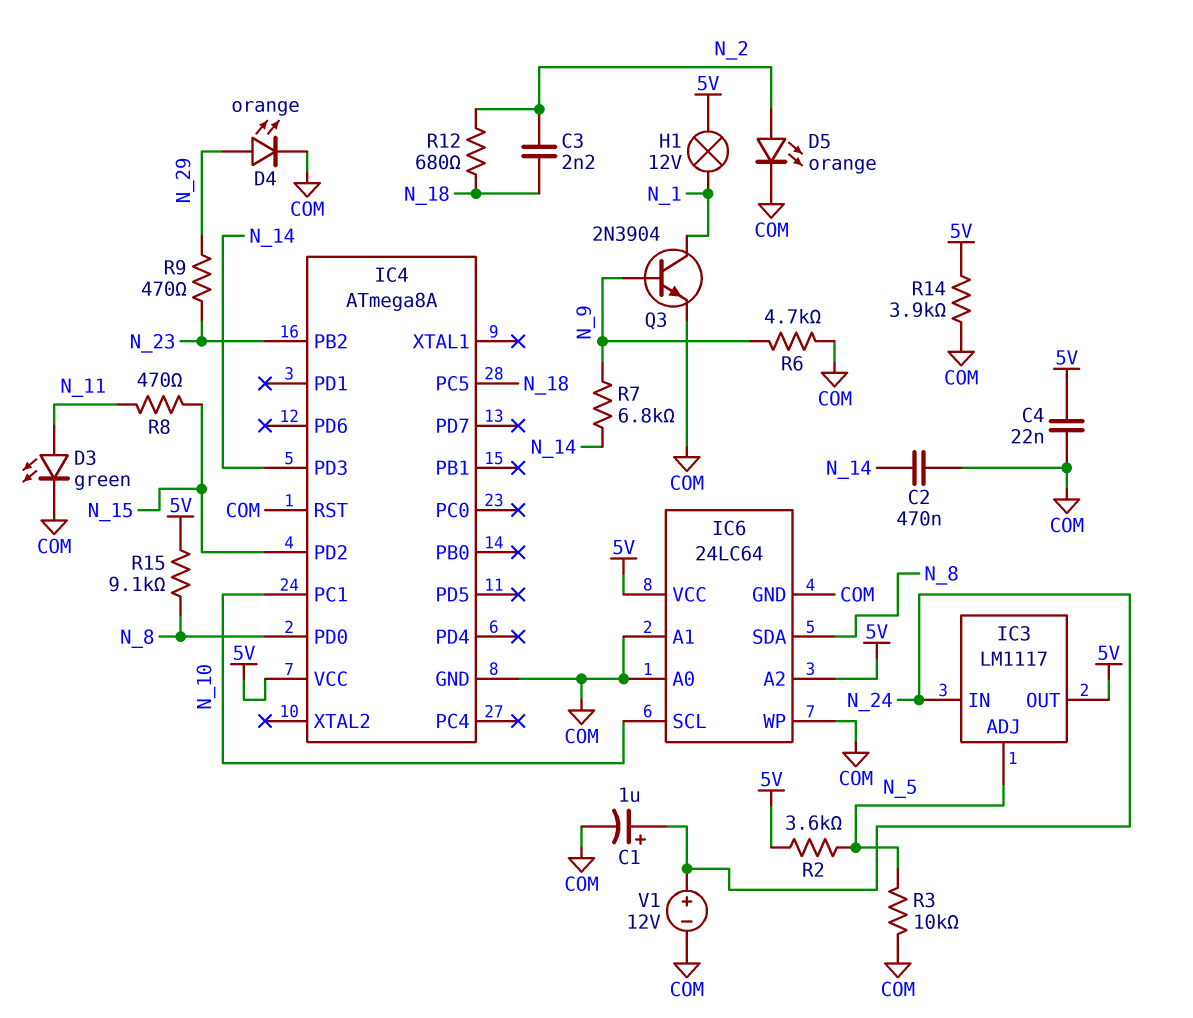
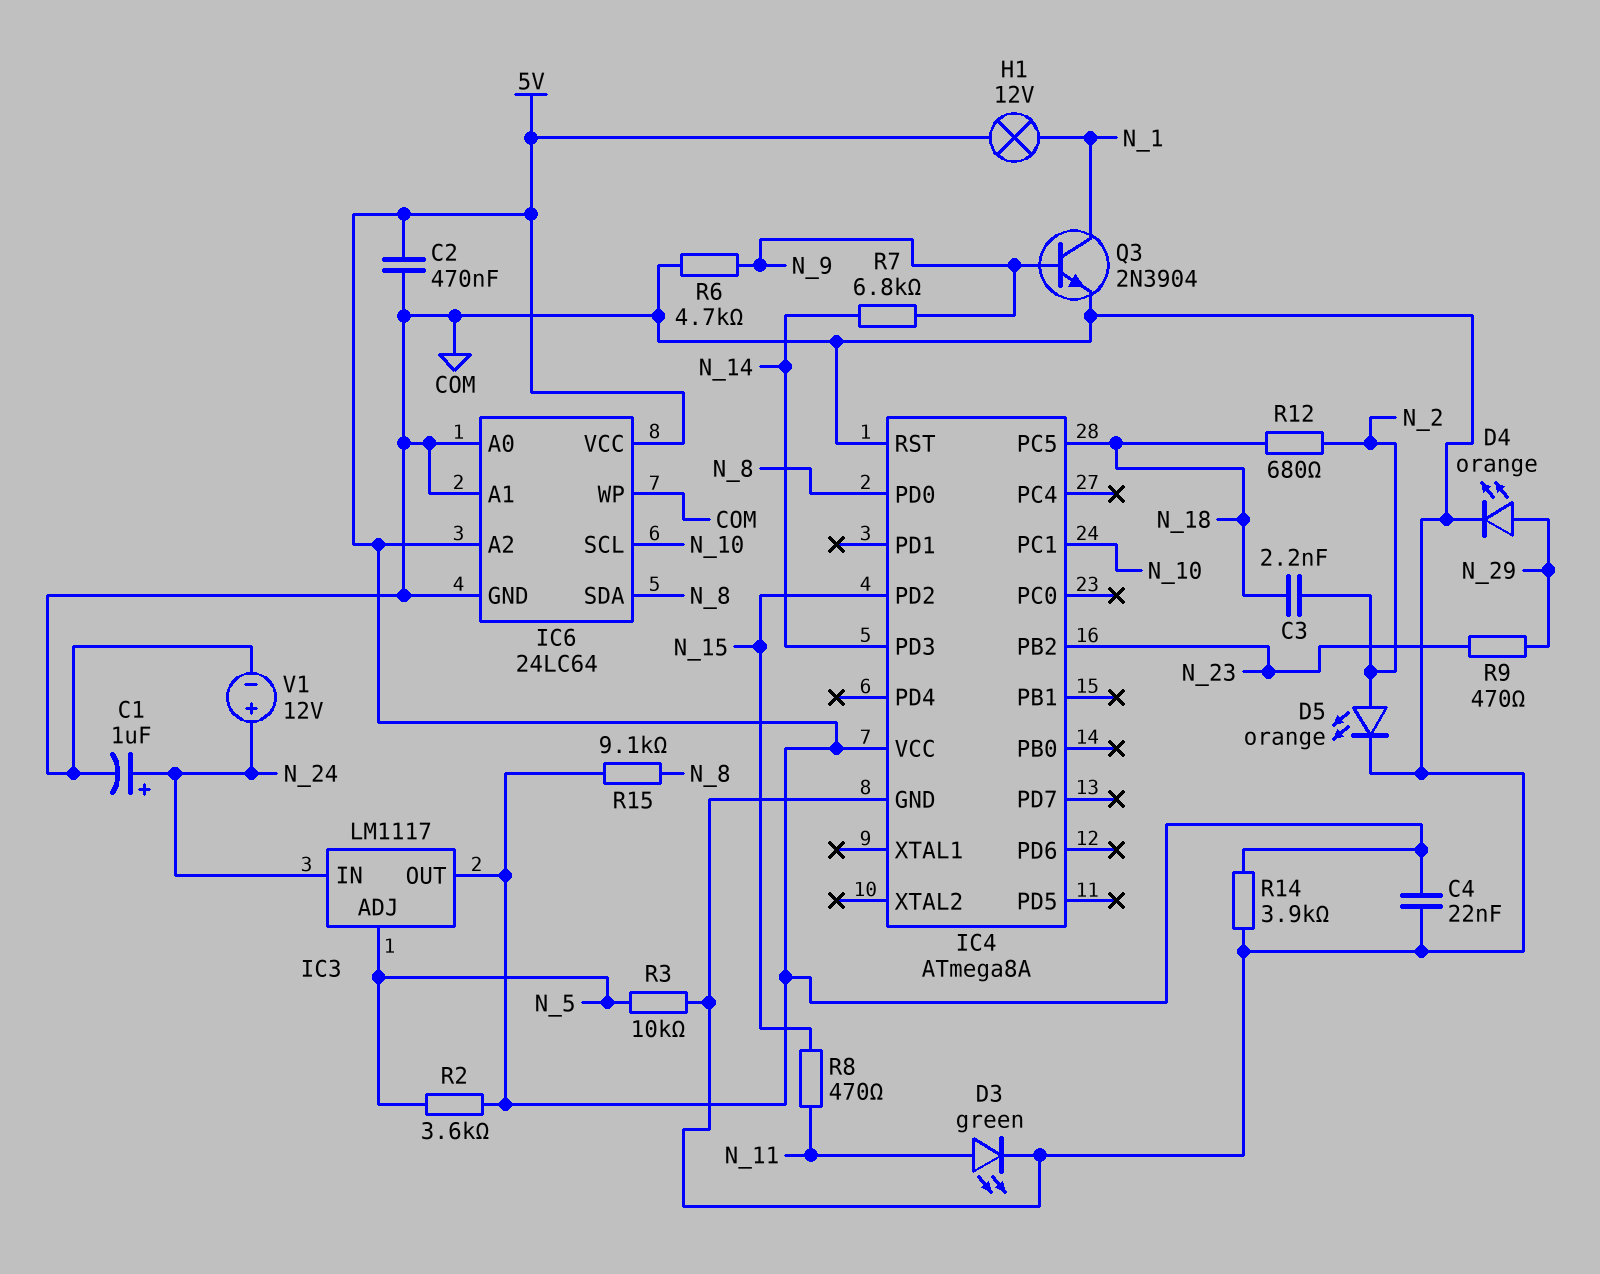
C2: 470nF (COM, N_14) -> 470nF (5V, COM)

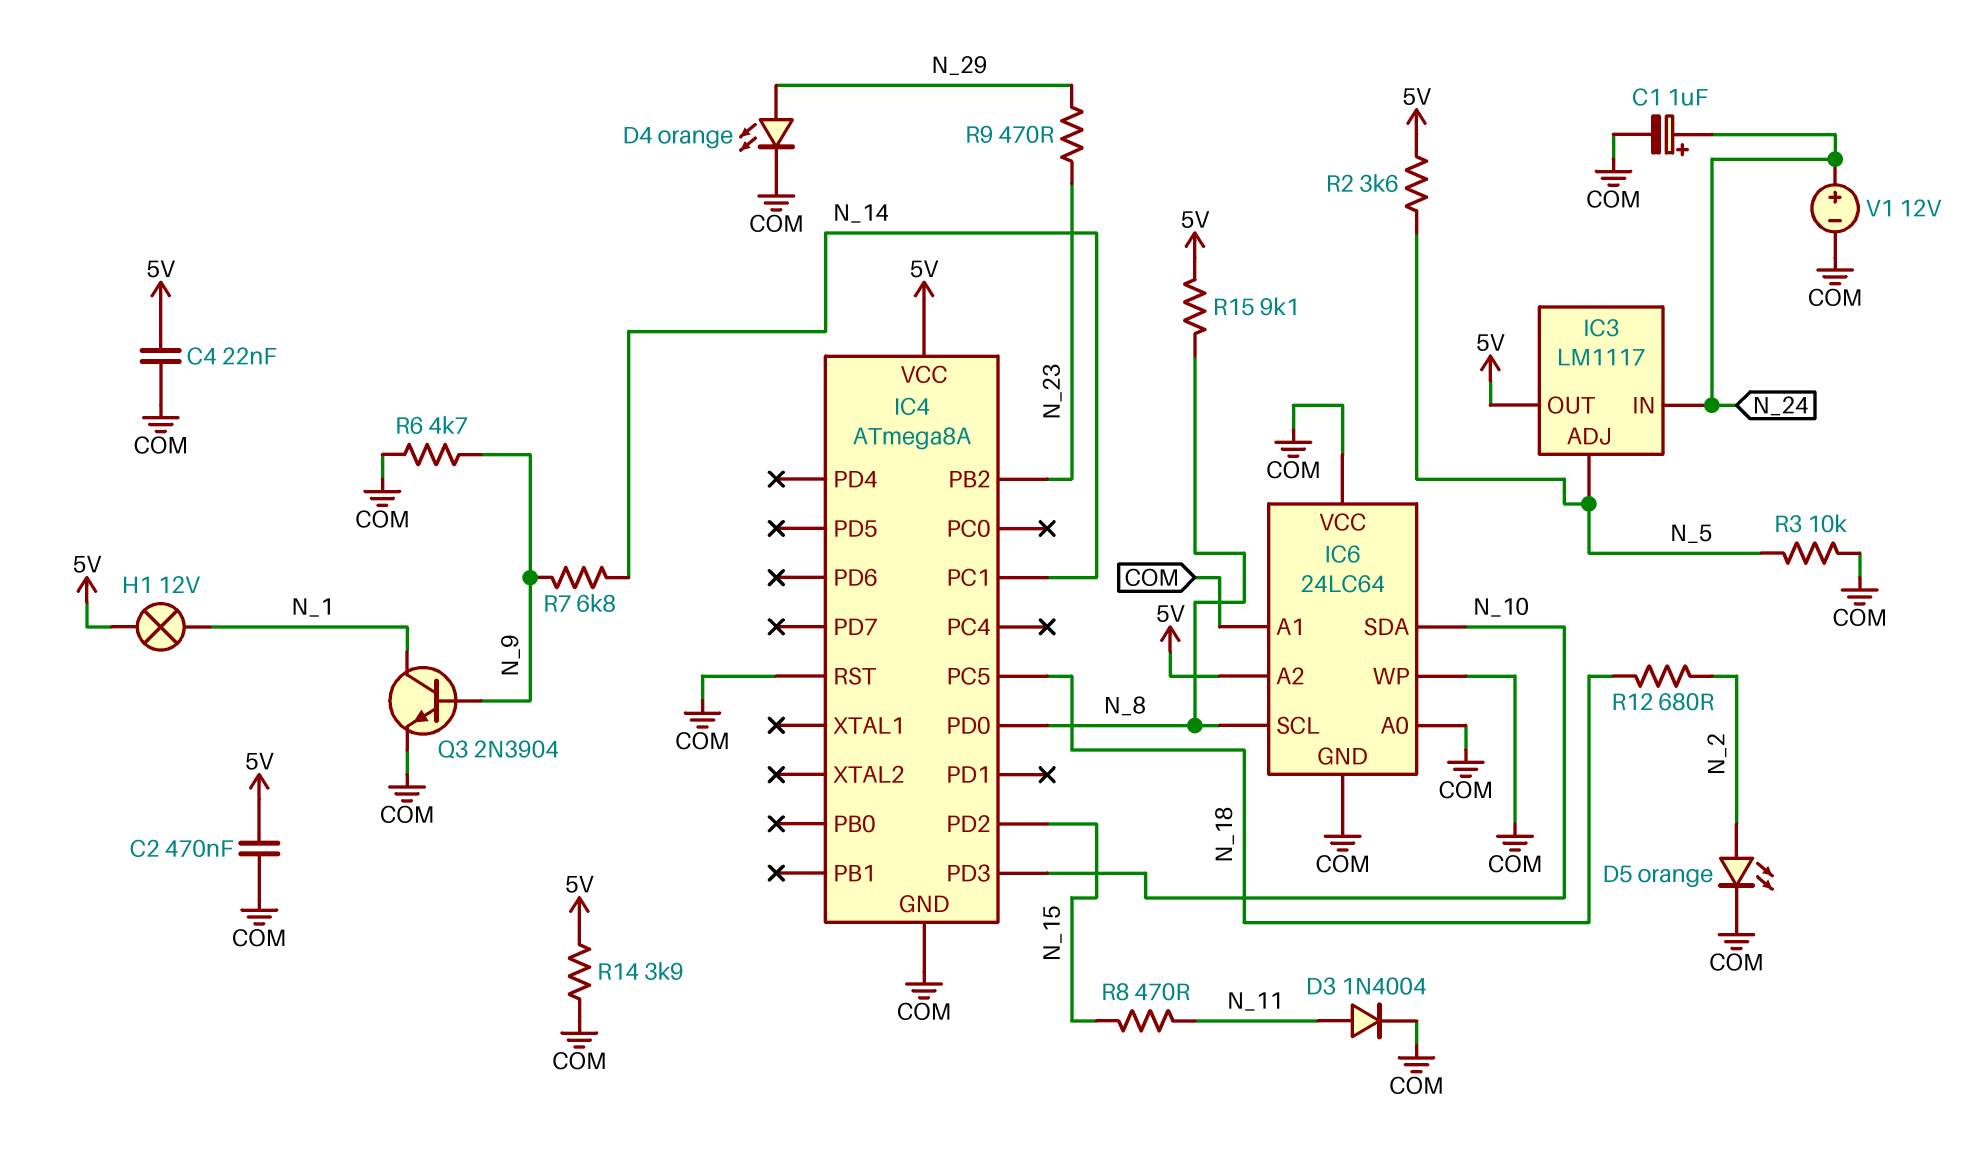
C3: 2.2nF (N_2, N_18) -> none
D3: LED green (A N_11, K COM) -> diode 1N4004 (A N_11, K COM)
IC4 pin PC1: N_10 -> N_14
IC4 pin PD3: N_14 -> N_10
IC6 pin SCL: N_10 -> N_8
IC6 pin SDA: N_8 -> N_10
IC6 pin VCC: 5V -> COM

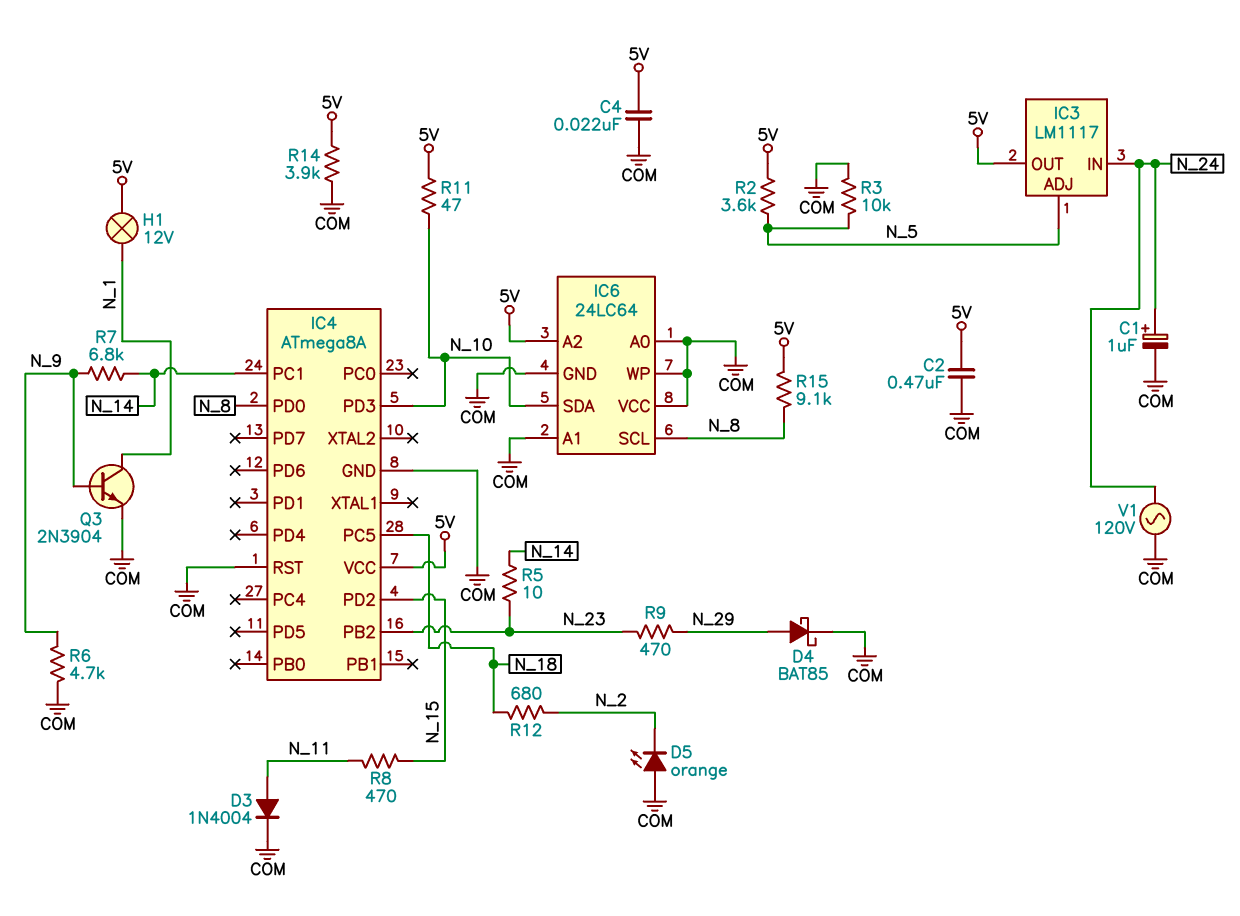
D4: LED orange (A N_29, K COM) -> schottky BAT85 (A N_29, K COM)
D5: LED orange (A N_2, K COM) -> LED orange (A COM, K N_2)
R5: none -> 10 (N_14, N_23)
R11: none -> 47 (5V, N_10)
V1: 12V (plus N_24, minus COM) -> AC 120V (COM, N_24)

